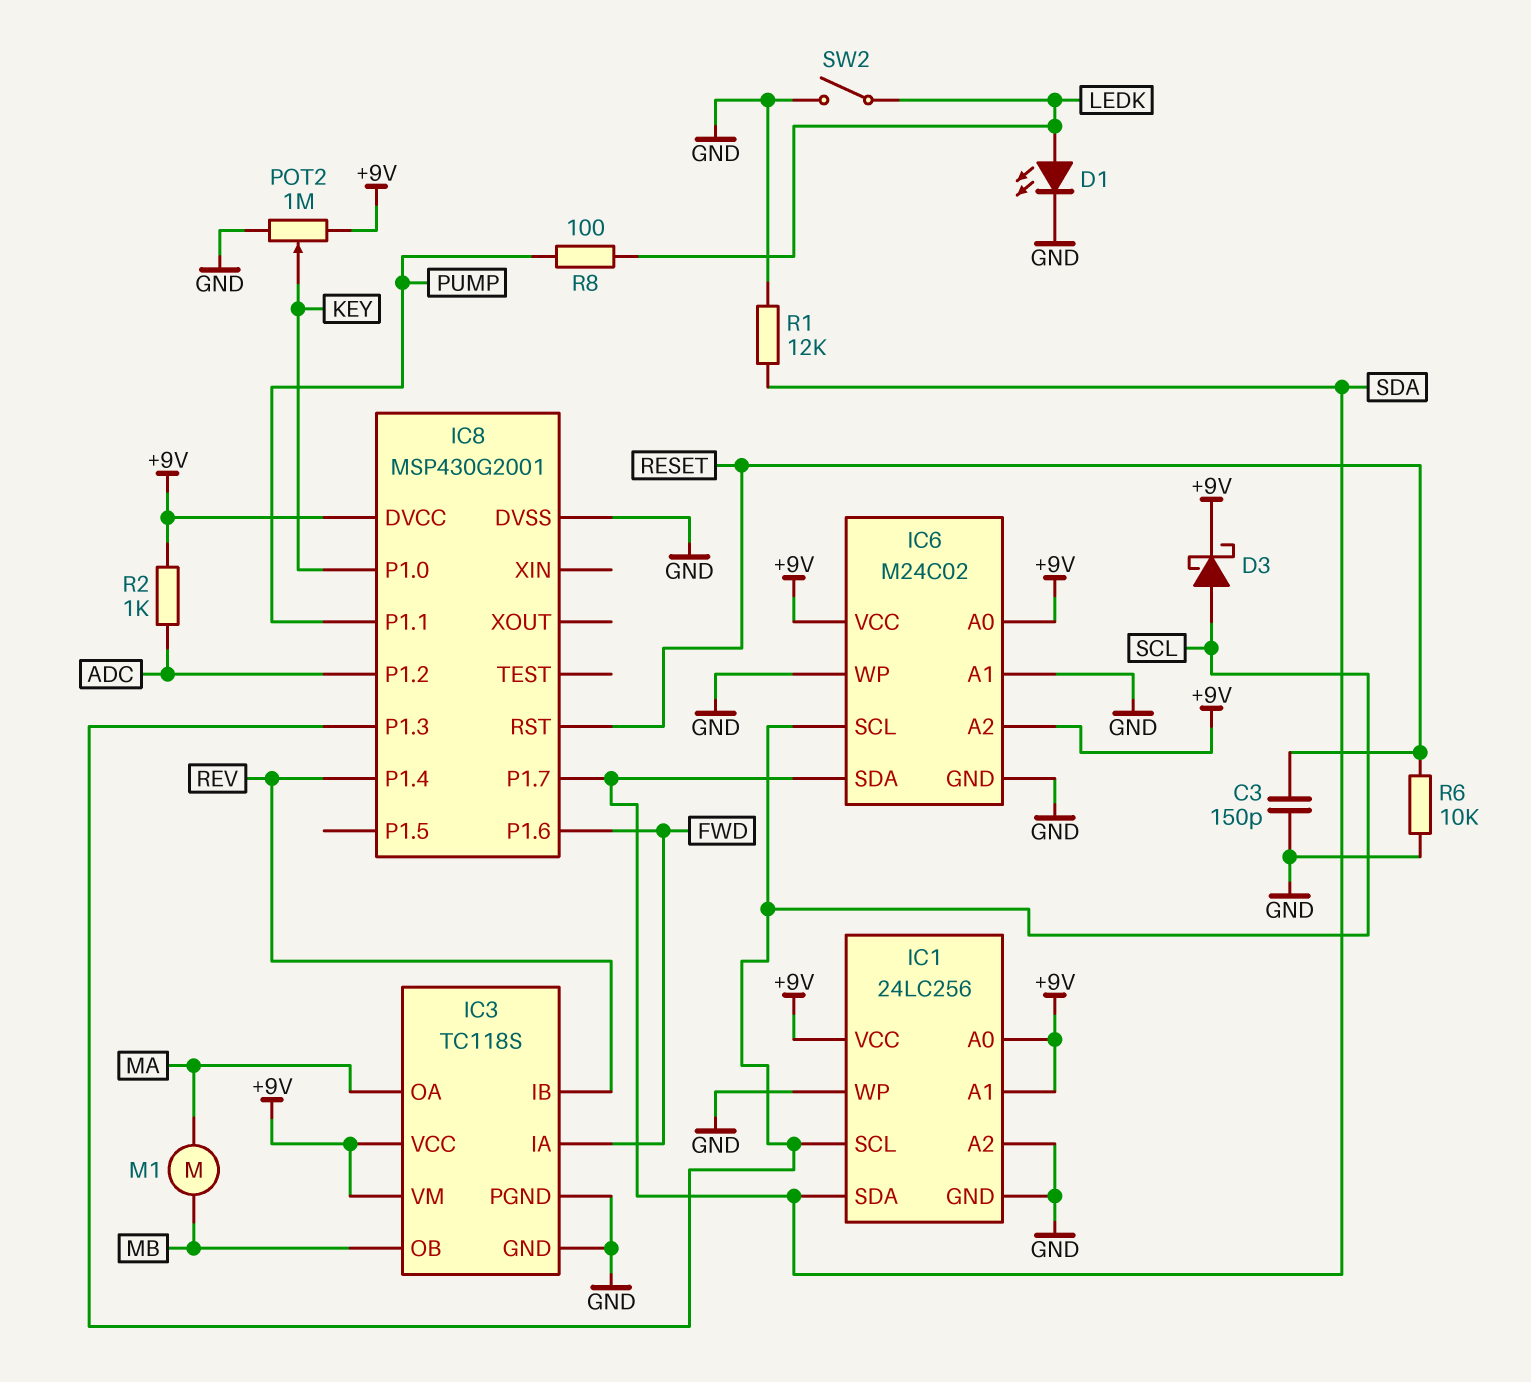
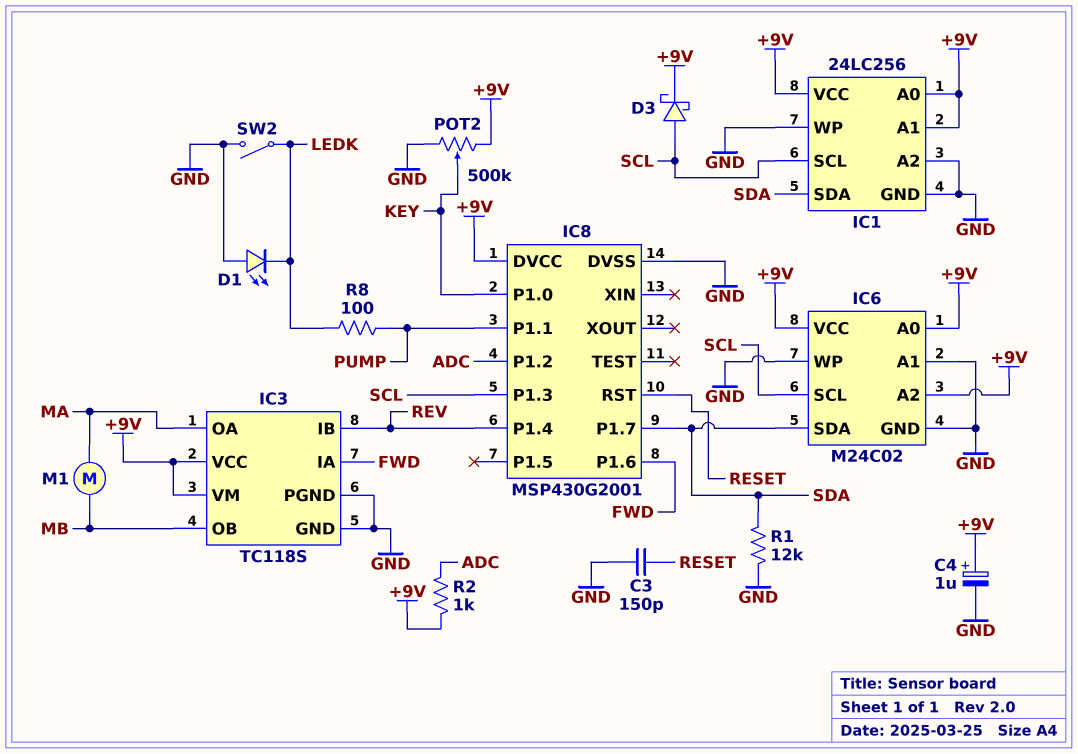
C4: none -> 1uF (plus +9V, minus GND)
D1: LED (A LEDK, K GND) -> LED (A GND, K LEDK)
POT2: 1M (+9V, GND, wiper KEY) -> 500k (+9V, GND, wiper KEY)
R6: 10k (GND, RESET) -> none

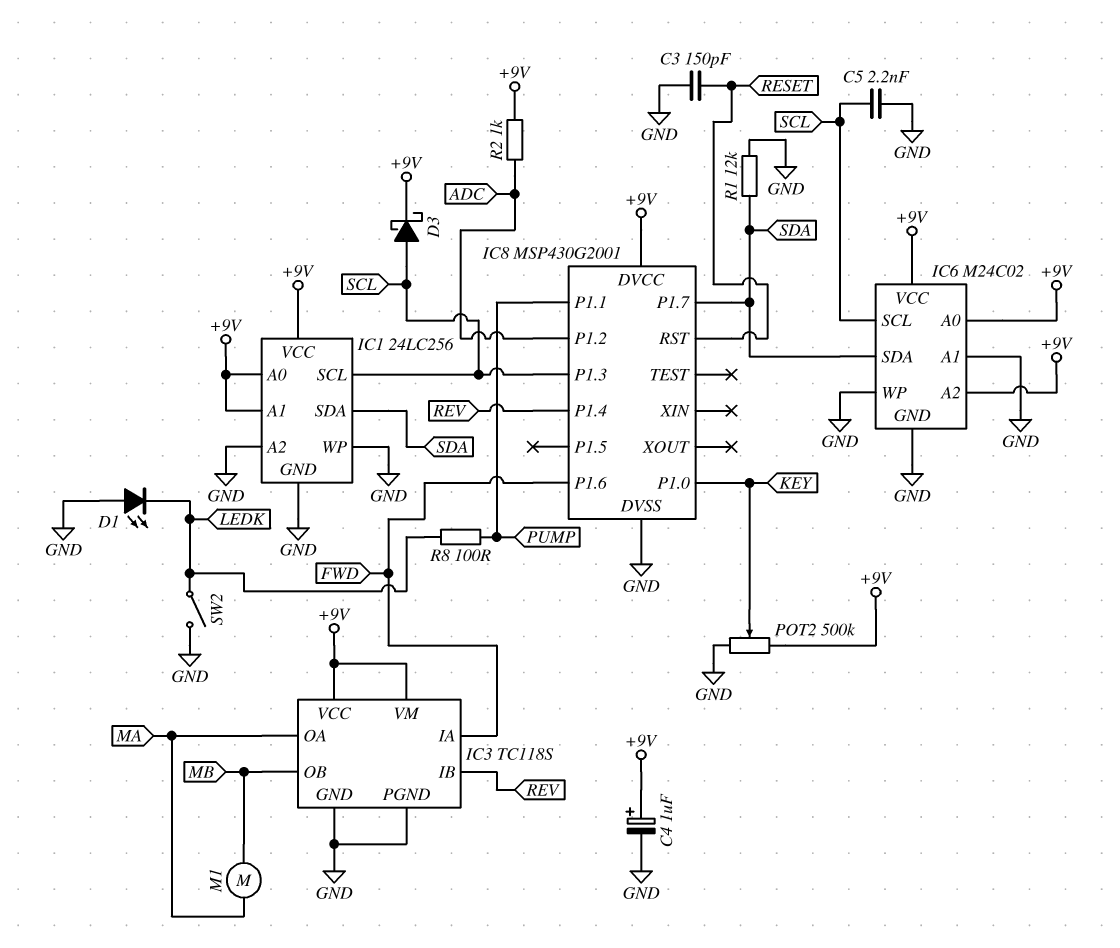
C5: none -> 2.2nF (GND, SCL)

